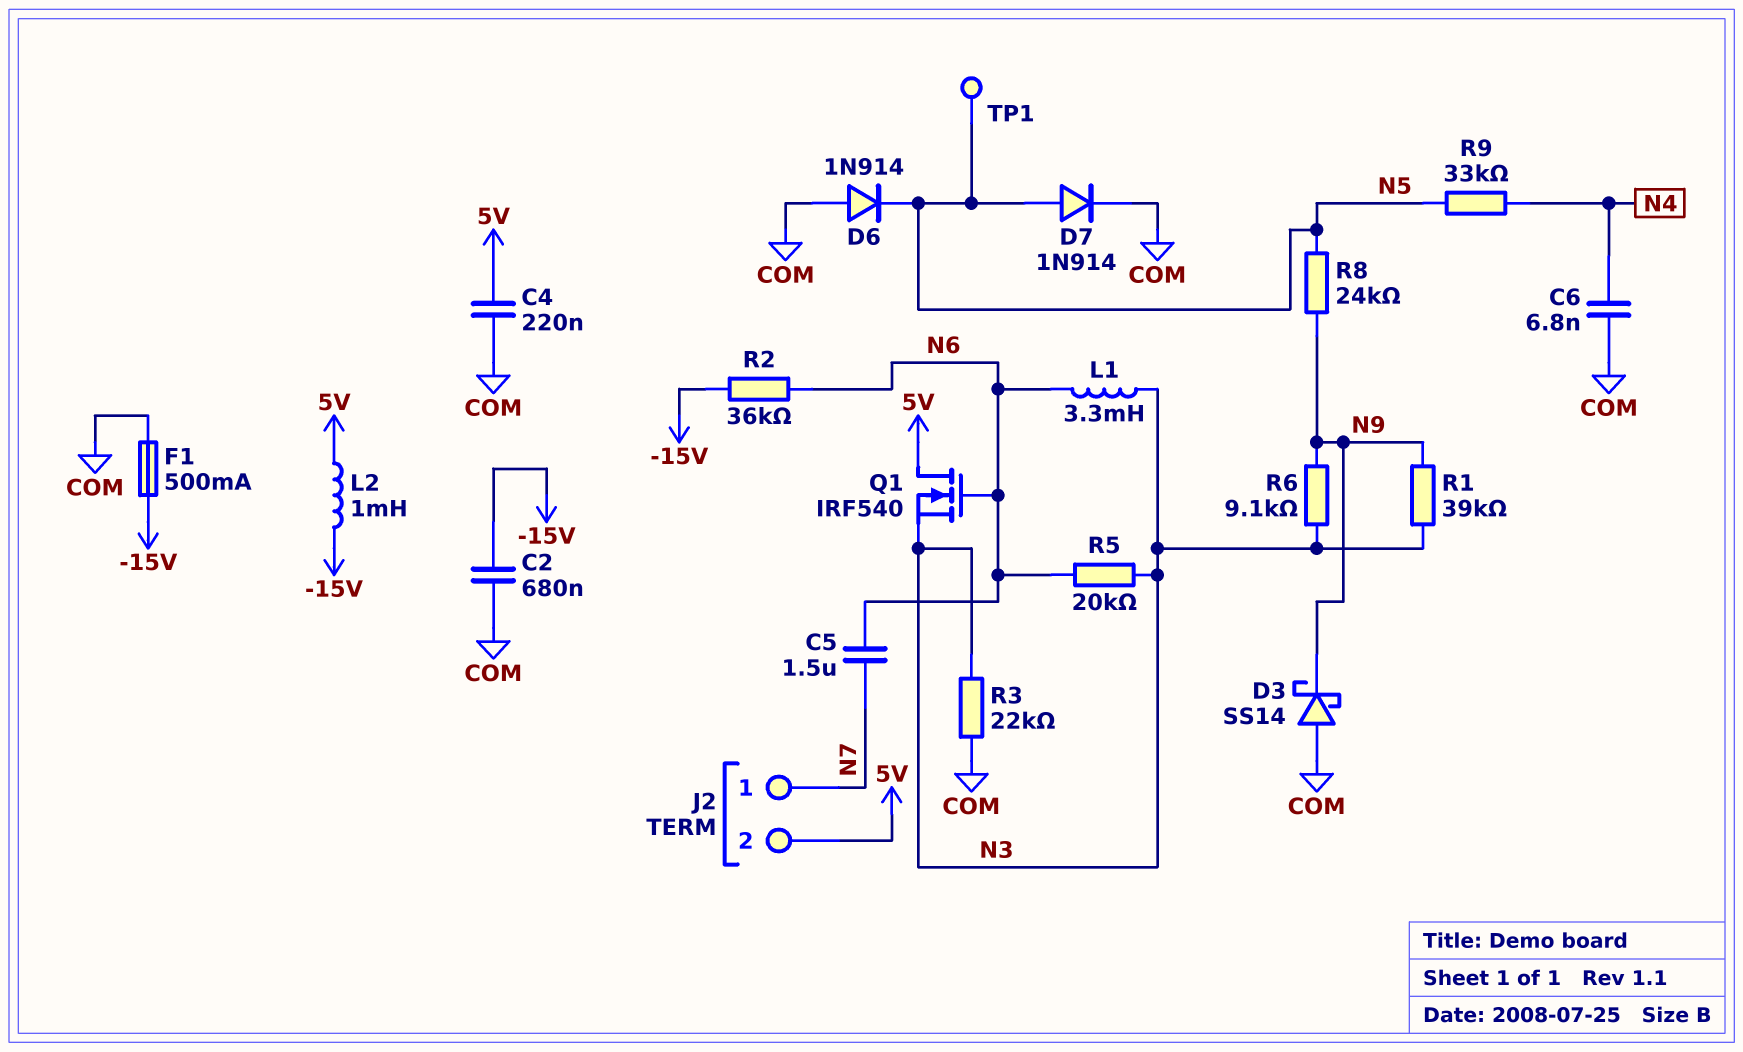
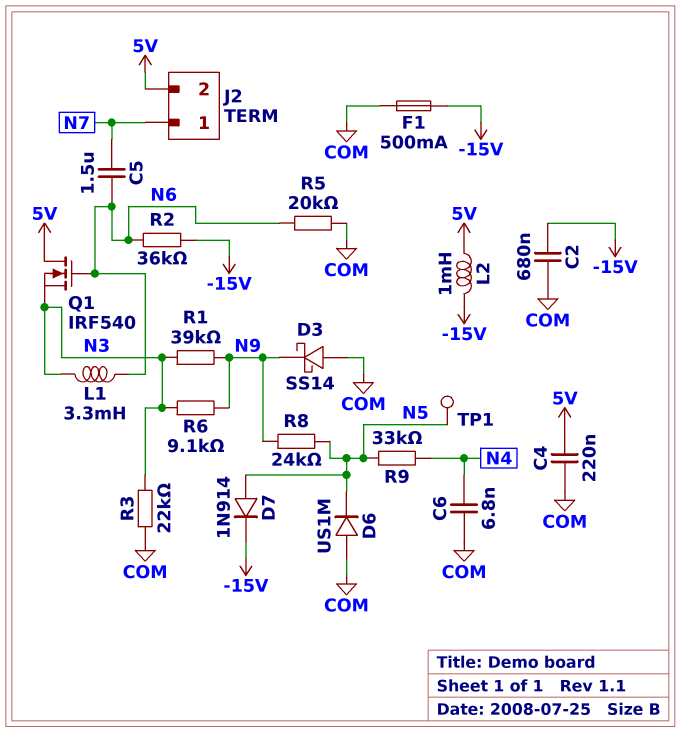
D6: diode 1N914 (A COM, K N5) -> diode US1M (A COM, K N5)
D7: diode 1N914 (A N5, K COM) -> diode 1N914 (A N5, K -15V)
R5: 20k (N3, N6) -> 20k (COM, N6)

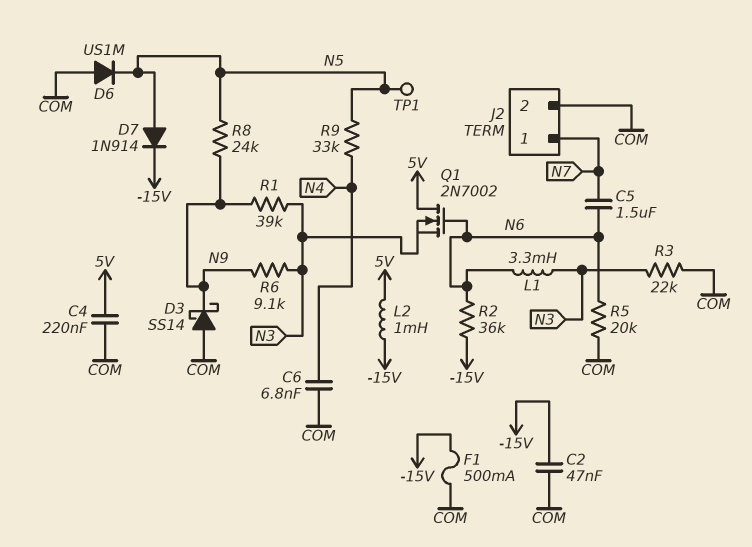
C2: 680nF (-15V, COM) -> 47nF (-15V, COM)
J2 pin 2: 5V -> COM
Q1: NMOS IRF540 (G N6, D 5V, S N3) -> NMOS 2N7002 (G N6, D 5V, S N3)

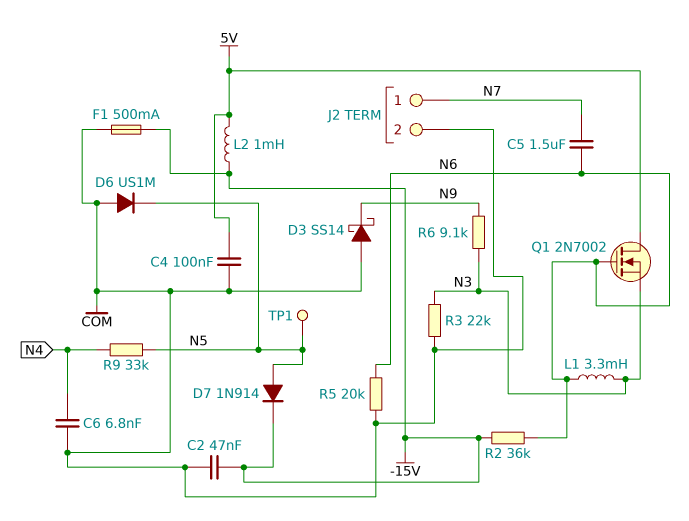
C4: 220nF (5V, COM) -> 100nF (5V, COM)
R1: 39k (N3, N9) -> none
R8: 24k (N5, N9) -> none

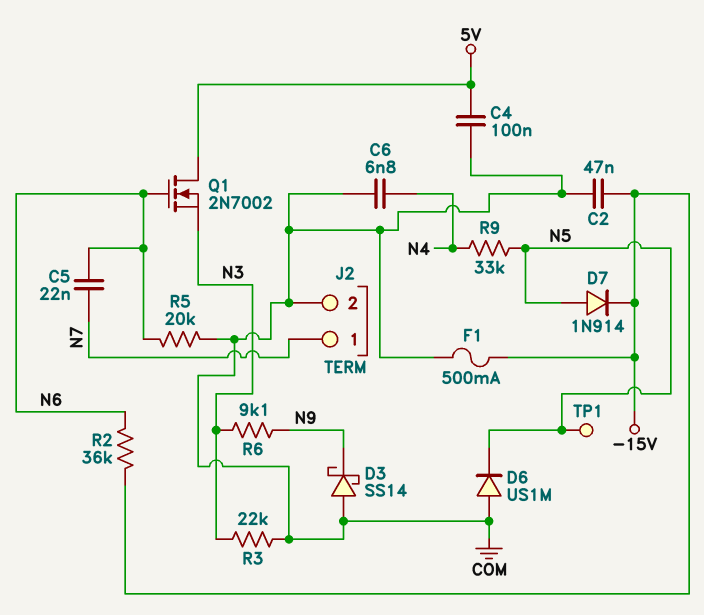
C5: 1.5uF (N6, N7) -> 22nF (N6, N7)
L1: 3.3mH (N3, N6) -> none
L2: 1mH (-15V, 5V) -> none

